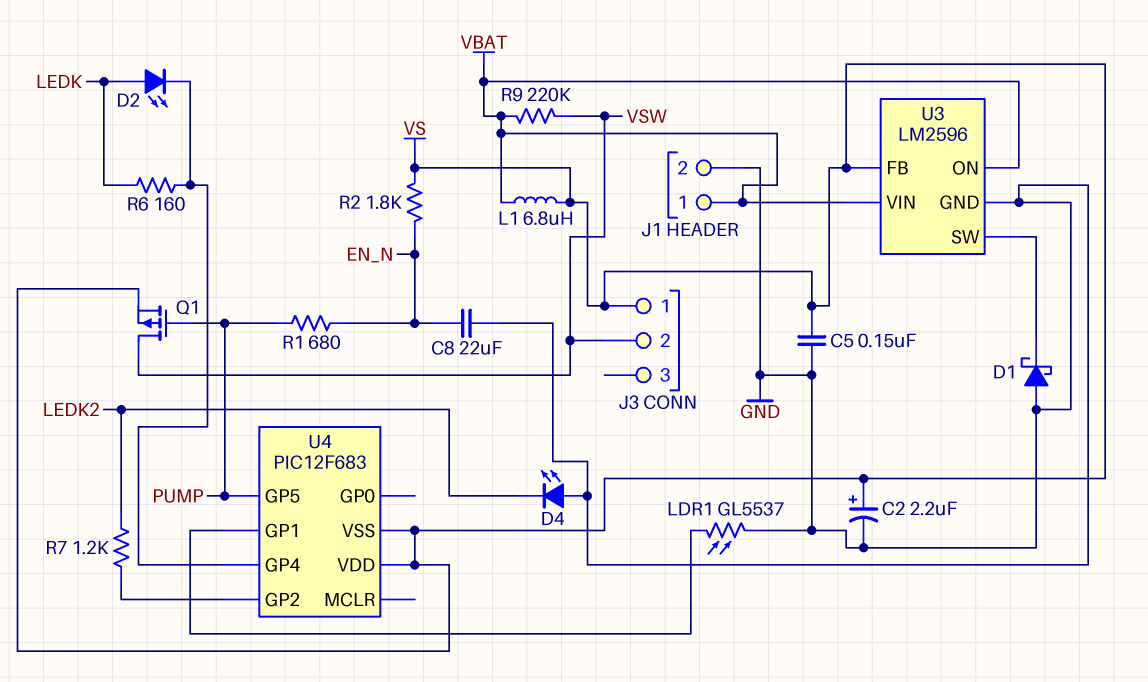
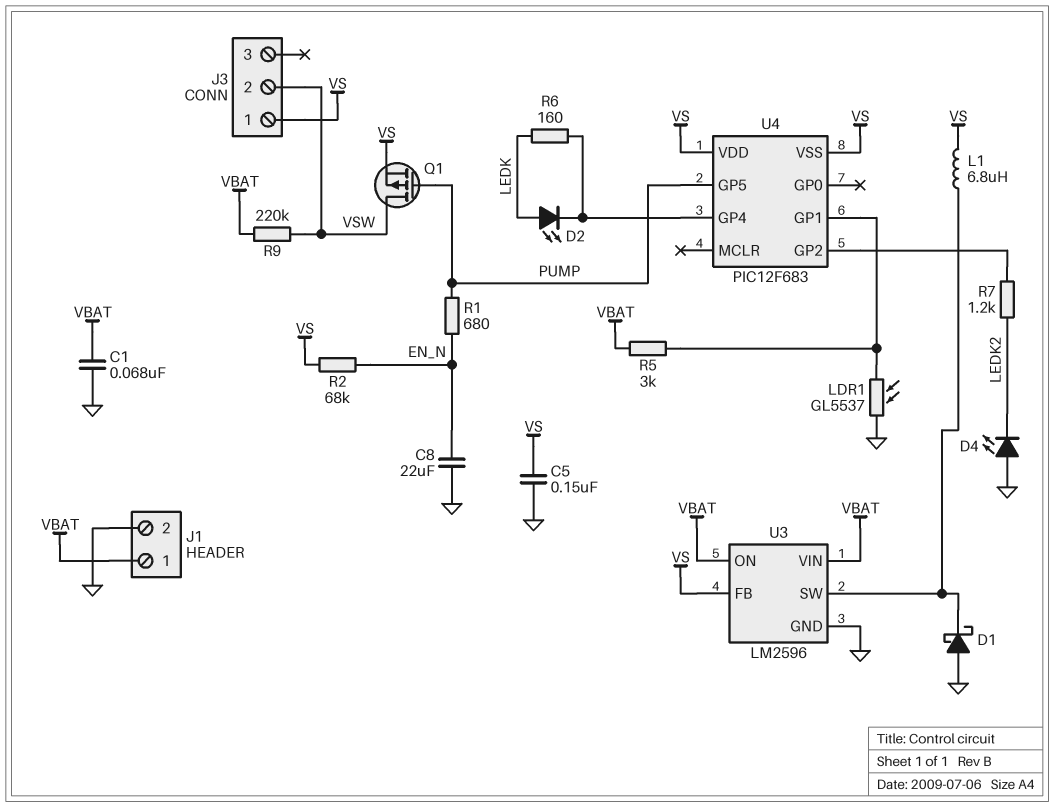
C1: none -> 68nF (GND, VBAT)
C2: 2.2uF (plus VS, minus GND) -> none
L1: 6.8uH (VBAT, VS) -> 6.8uH (U3/SW, VS)
R2: 1.8k (EN_N, VS) -> 68k (EN_N, VS)
R5: none -> 3k (U4/GP1, VBAT)

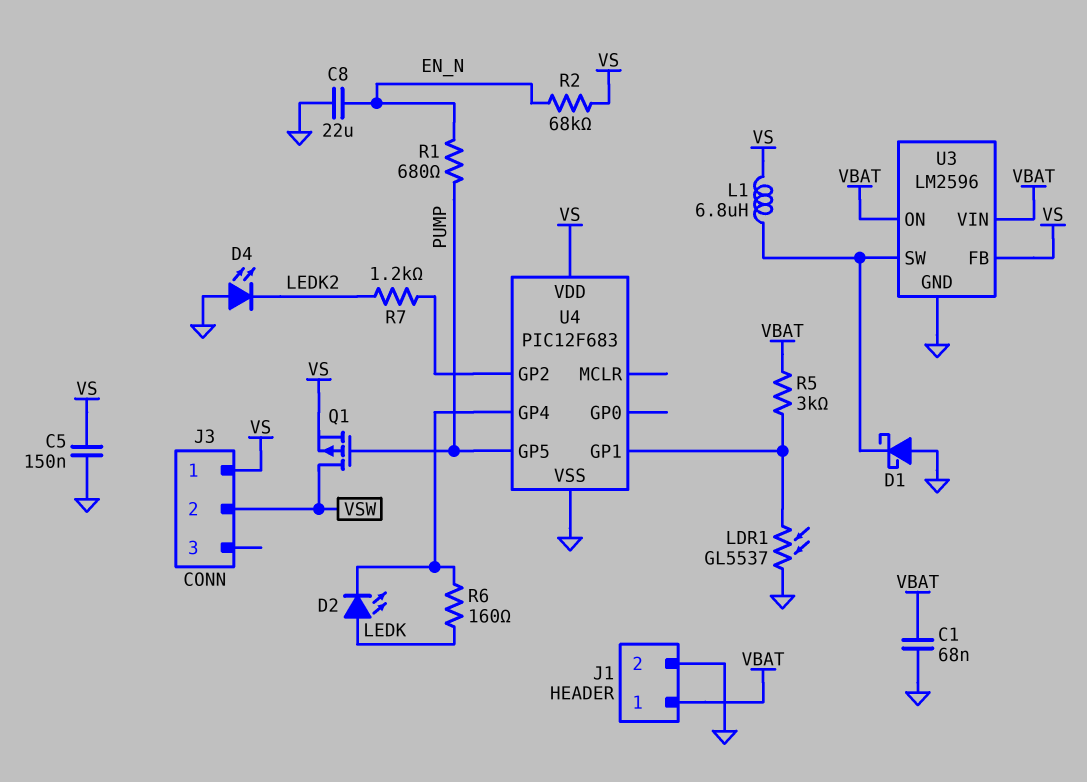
R9: 220k (VBAT, VSW) -> none
U4 pin VSS: VS -> GND

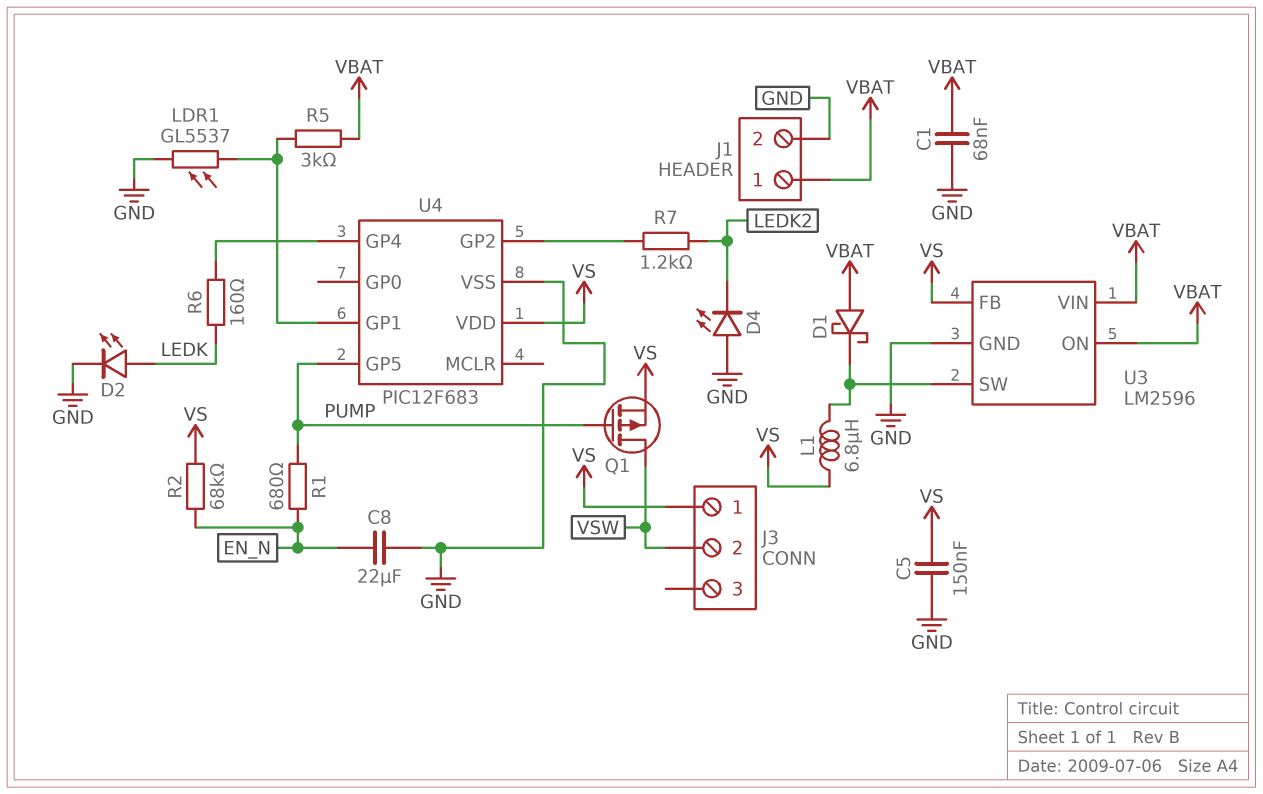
D1: schottky (A GND, K U3/SW) -> schottky (A VBAT, K U3/SW)
D2: LED (A LEDK, K U4/GP4) -> LED (A LEDK, K GND)

